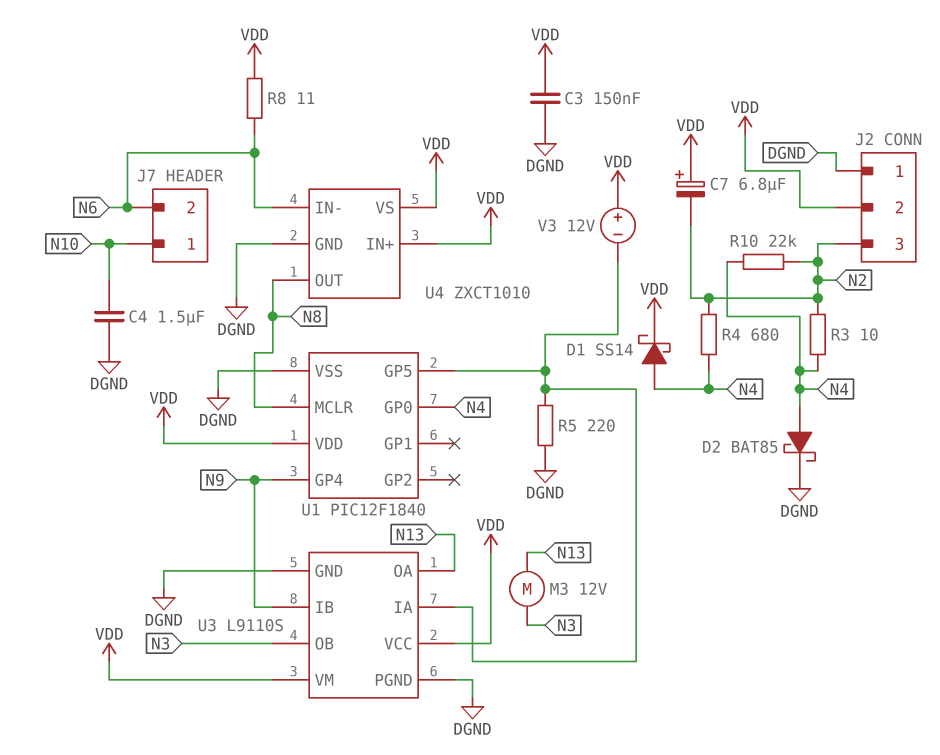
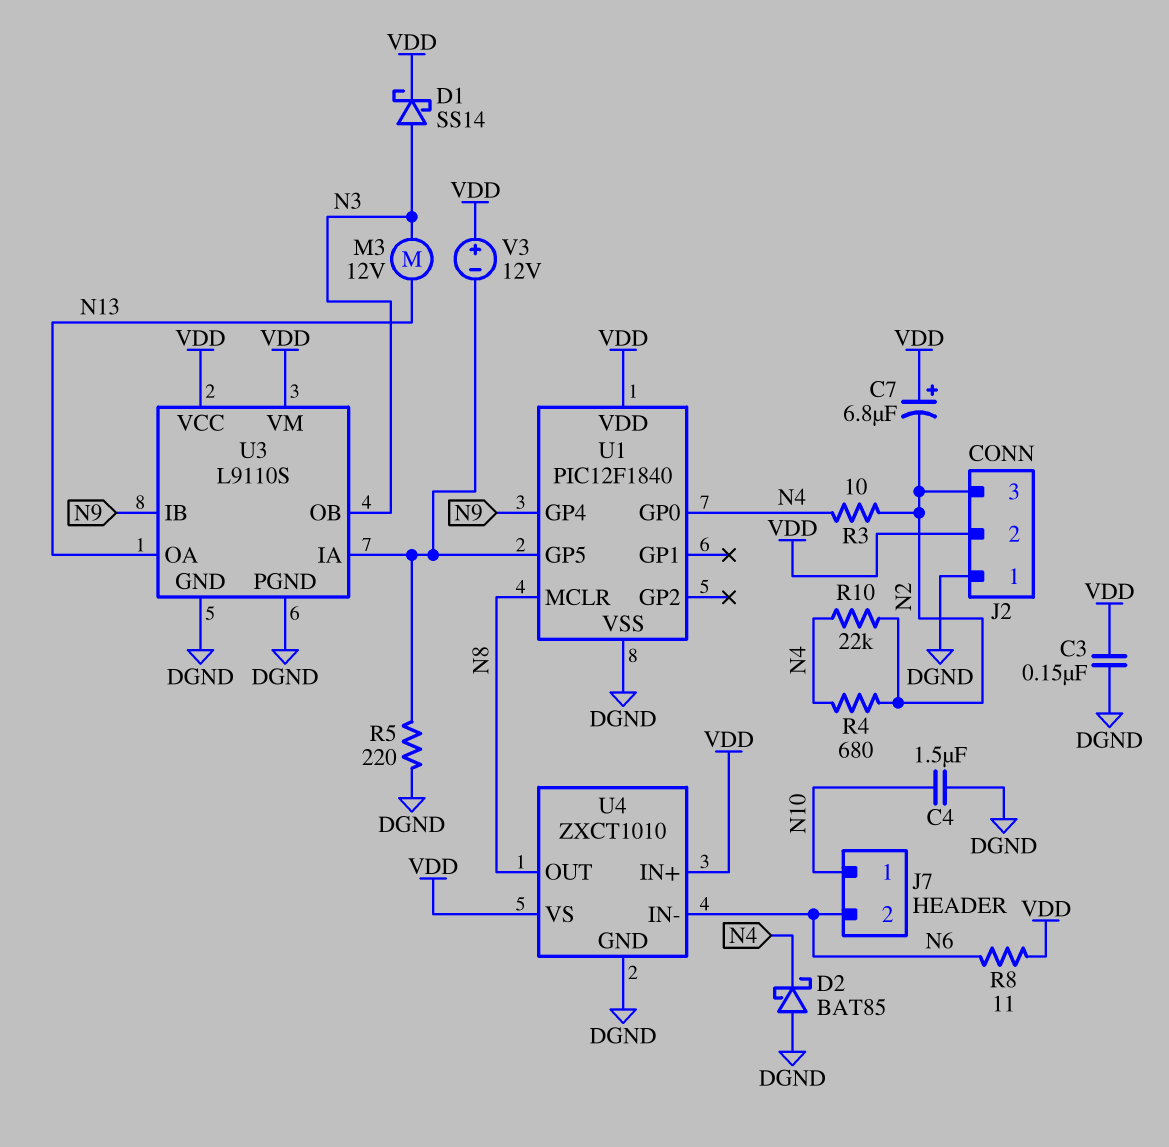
D1: schottky SS14 (A N4, K VDD) -> schottky SS14 (A N3, K VDD)
D2: schottky BAT85 (A N4, K DGND) -> schottky BAT85 (A DGND, K N4)

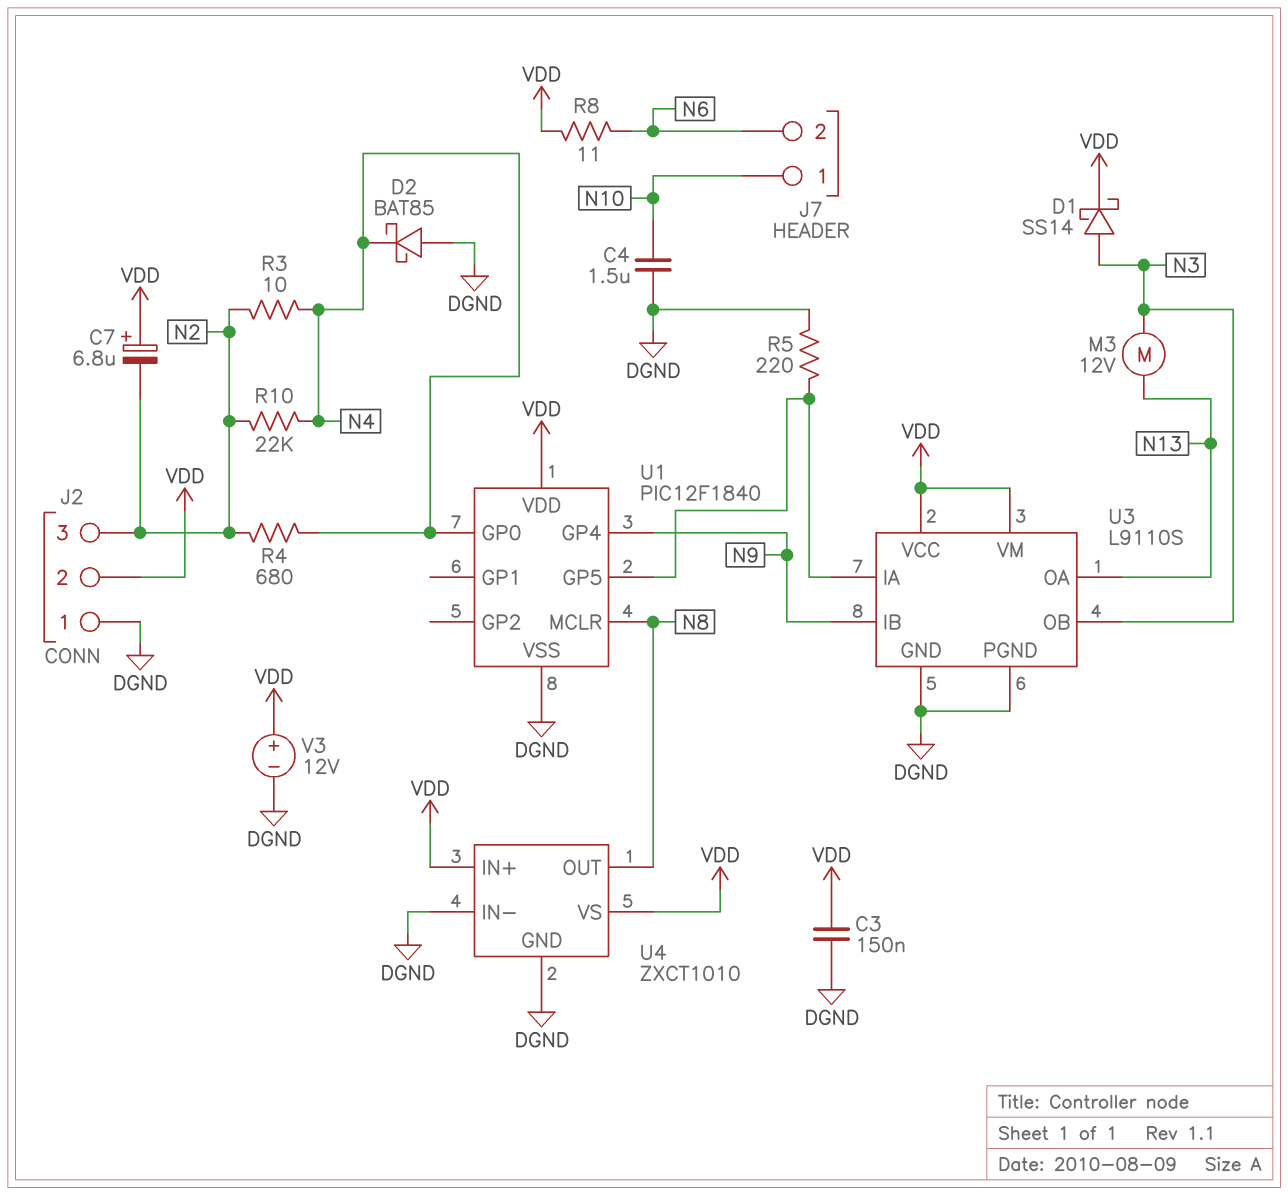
U4 pin IN-: N6 -> DGND
V3: 12V (plus VDD, minus U1/GP5) -> 12V (plus VDD, minus DGND)

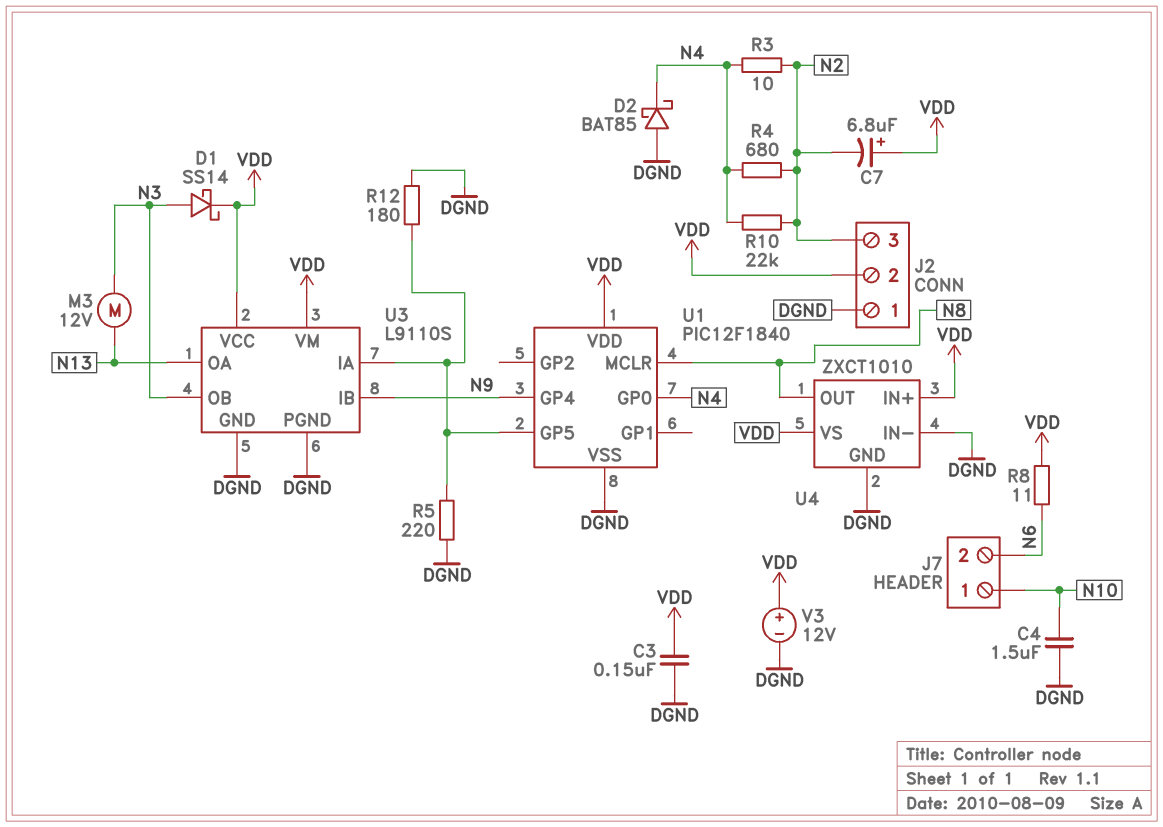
R12: none -> 180 (DGND, U1/GP5)

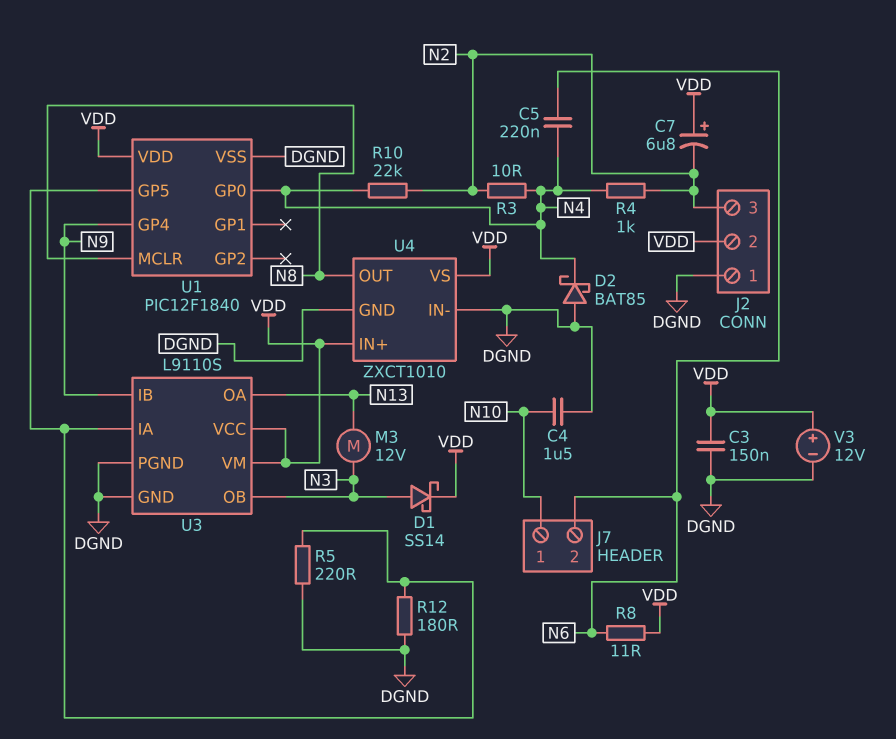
C5: none -> 220nF (N4, N6)
R4: 680 (N2, N4) -> 1k (N2, N4)

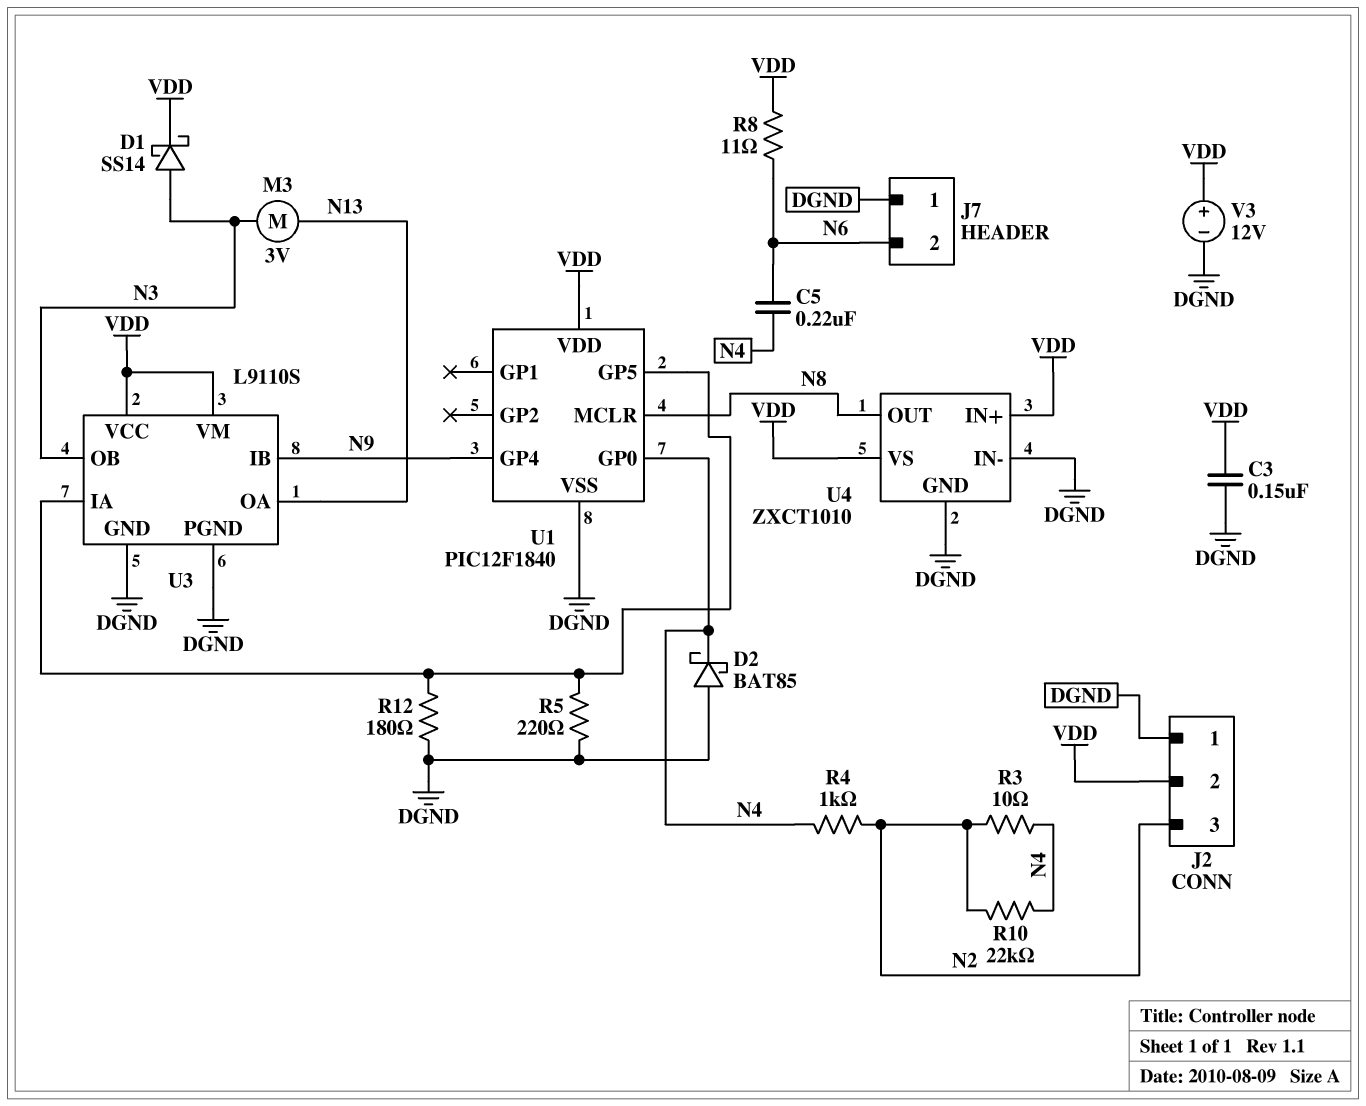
C4: 1.5uF (DGND, N10) -> none
C7: 6.8uF (plus VDD, minus N2) -> none
J7 pin 1: N10 -> DGND
M3: motor 12V (N3, N13) -> motor 3V (N3, N13)

